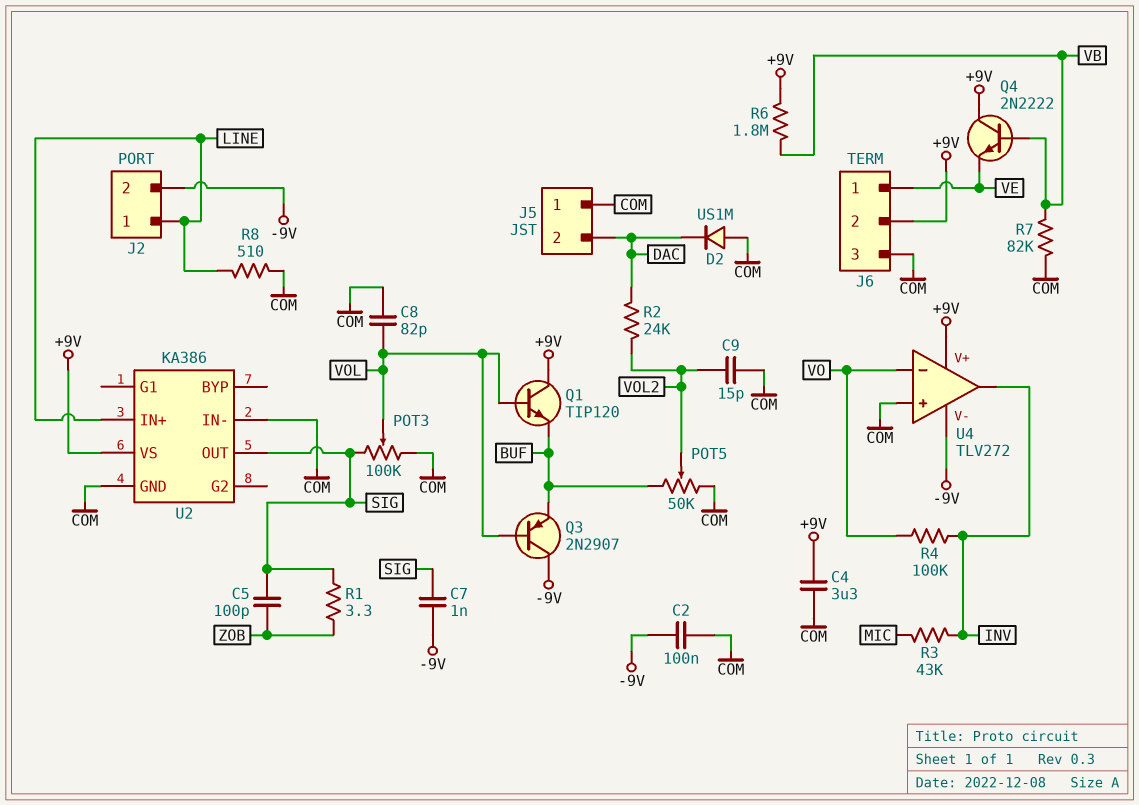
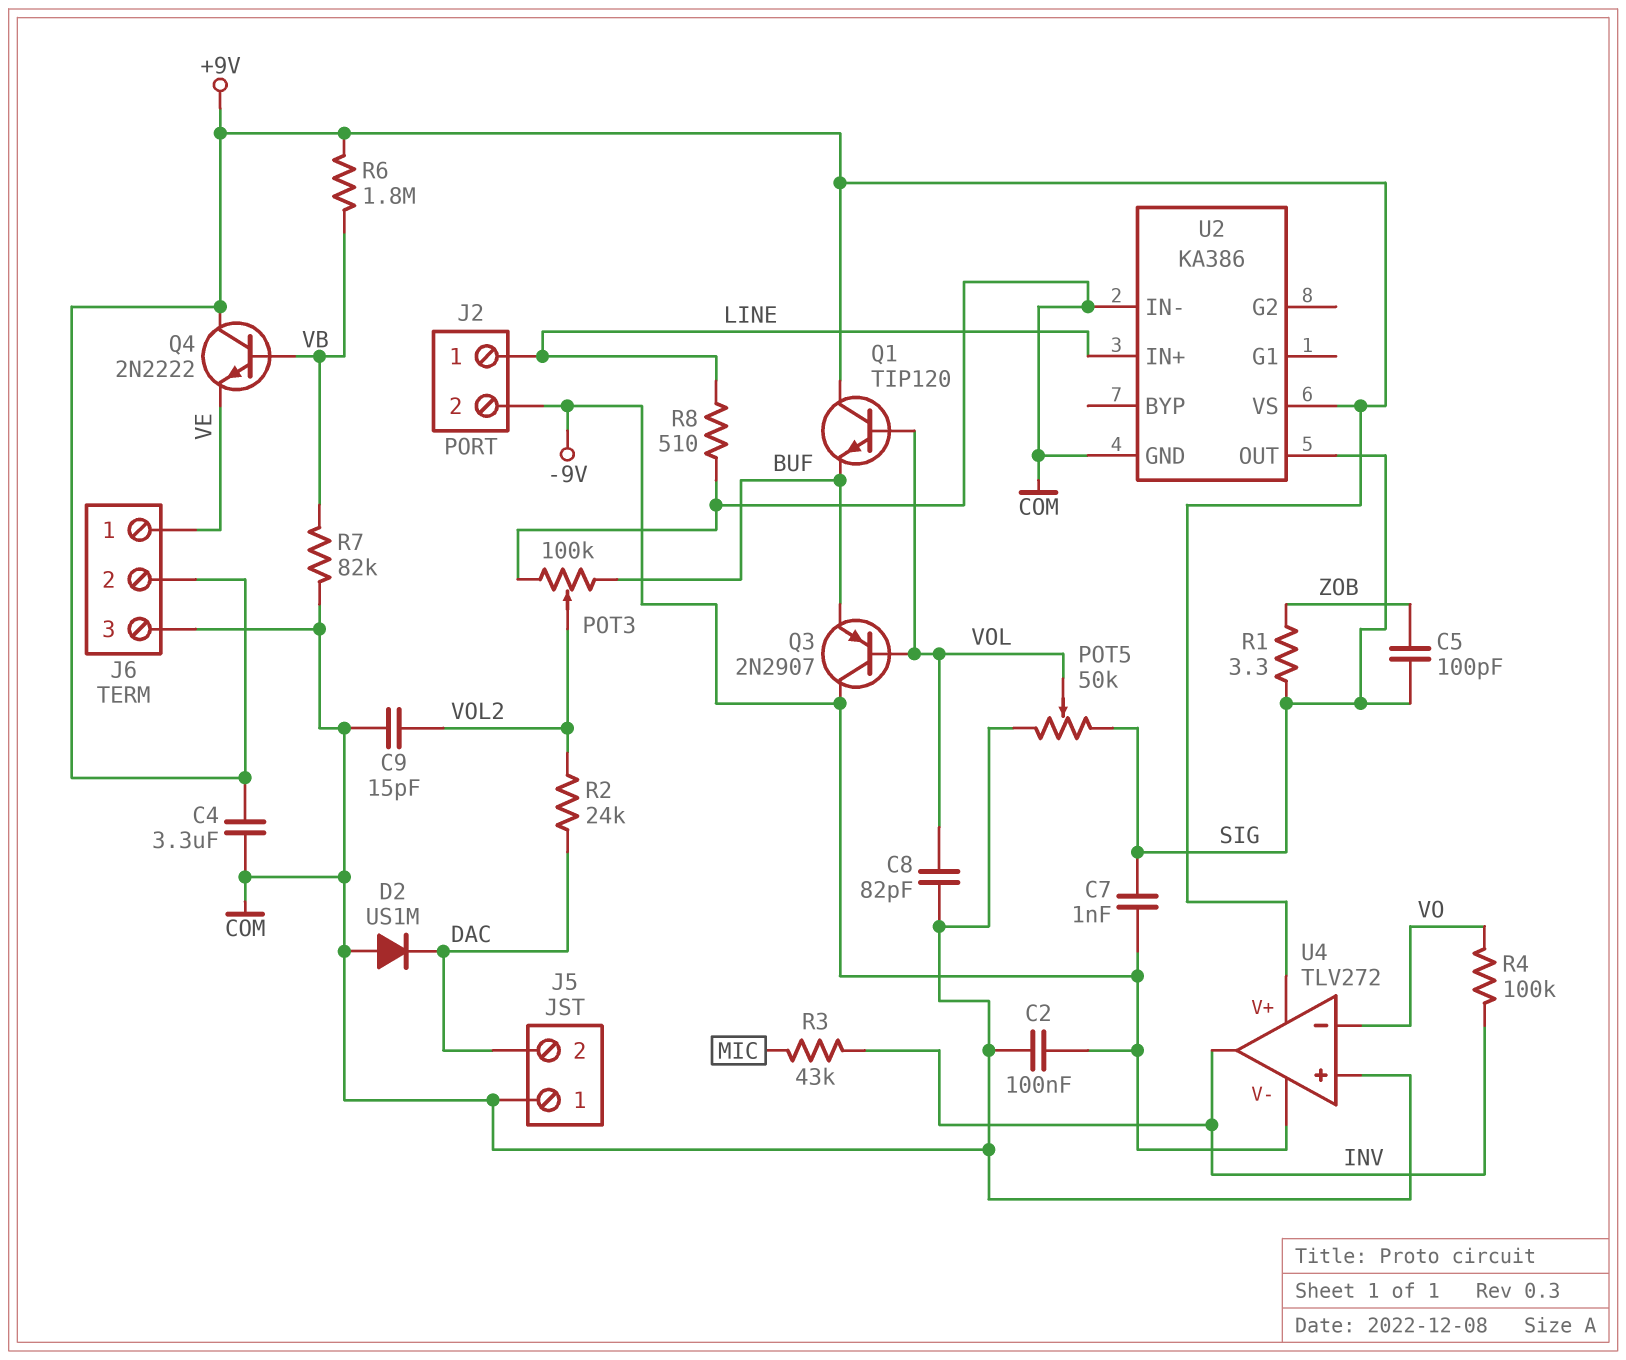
POT3: 100k (COM, SIG, wiper VOL) -> 100k (BUF, COM, wiper VOL2)
POT5: 50k (BUF, COM, wiper VOL2) -> 50k (COM, SIG, wiper VOL)

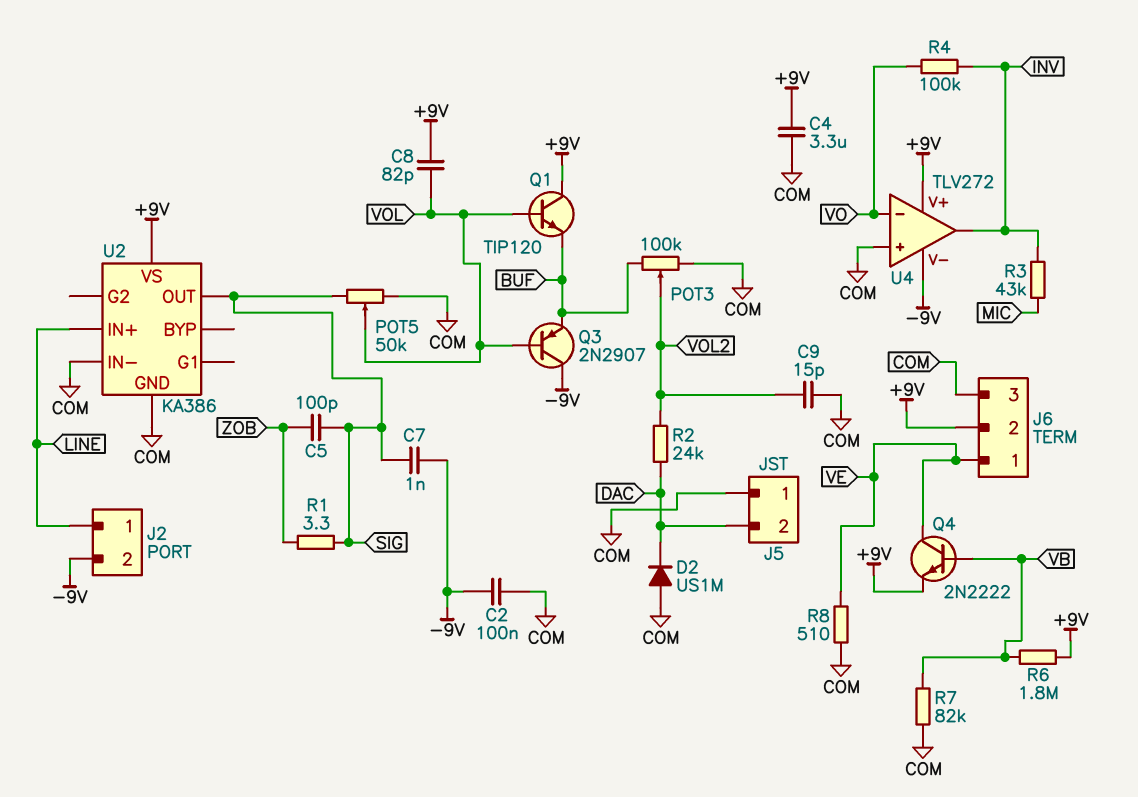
C8: 82pF (COM, VOL) -> 82pF (+9V, VOL)
Q4: NPN 2N2222 (B VB, C +9V, E VE) -> NPN 2N2222 (B VB, C VE, E +9V)
R8: 510 (COM, LINE) -> 510 (COM, VE)

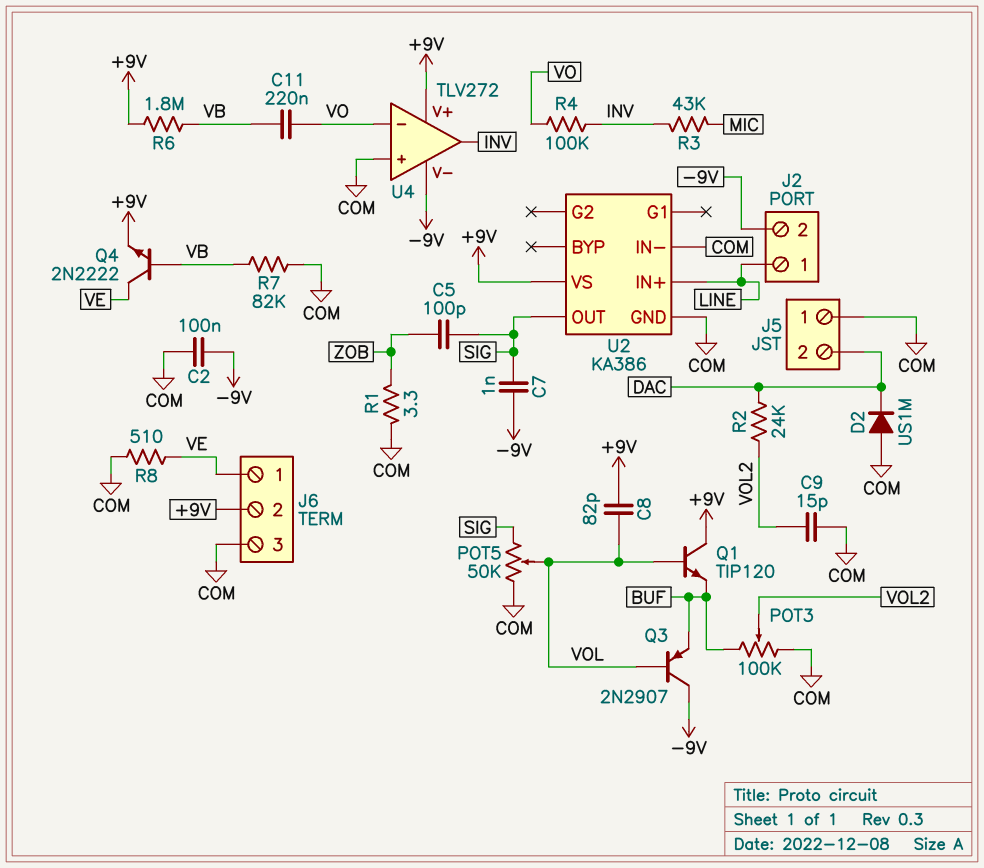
C4: 3.3uF (+9V, COM) -> none
C11: none -> 220nF (VB, VO)
R1: 3.3 (SIG, ZOB) -> 3.3 (COM, ZOB)

